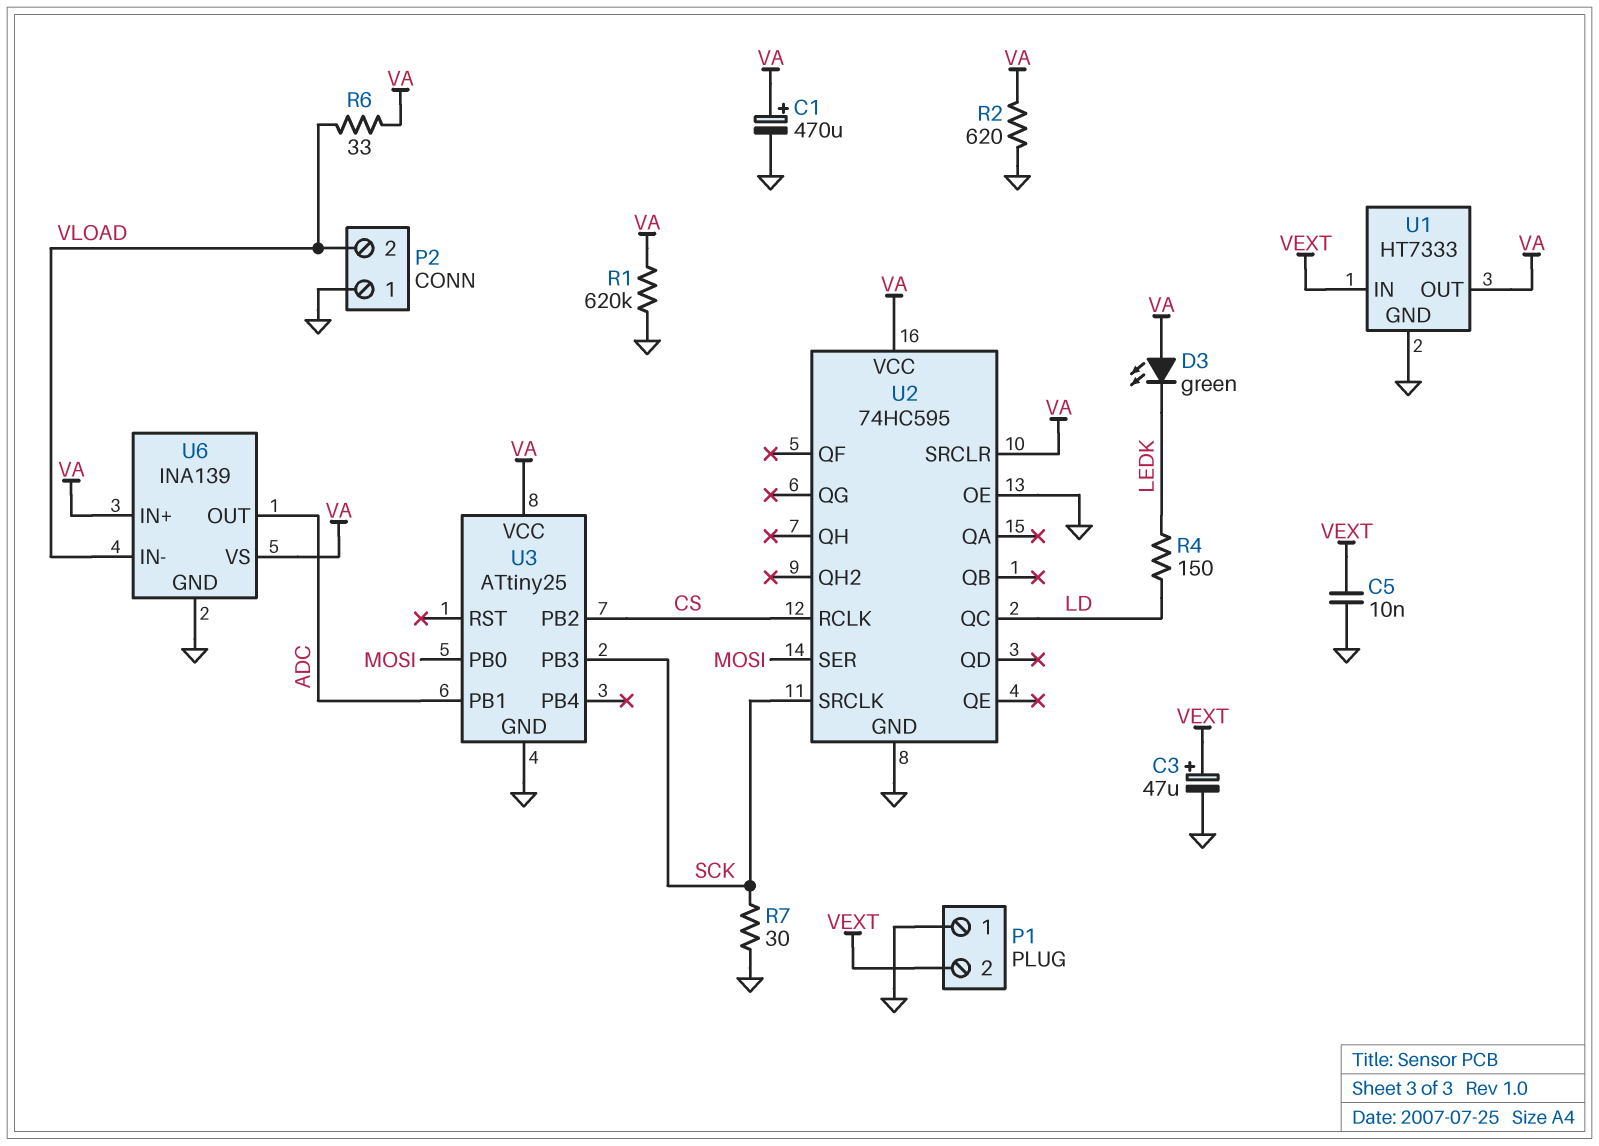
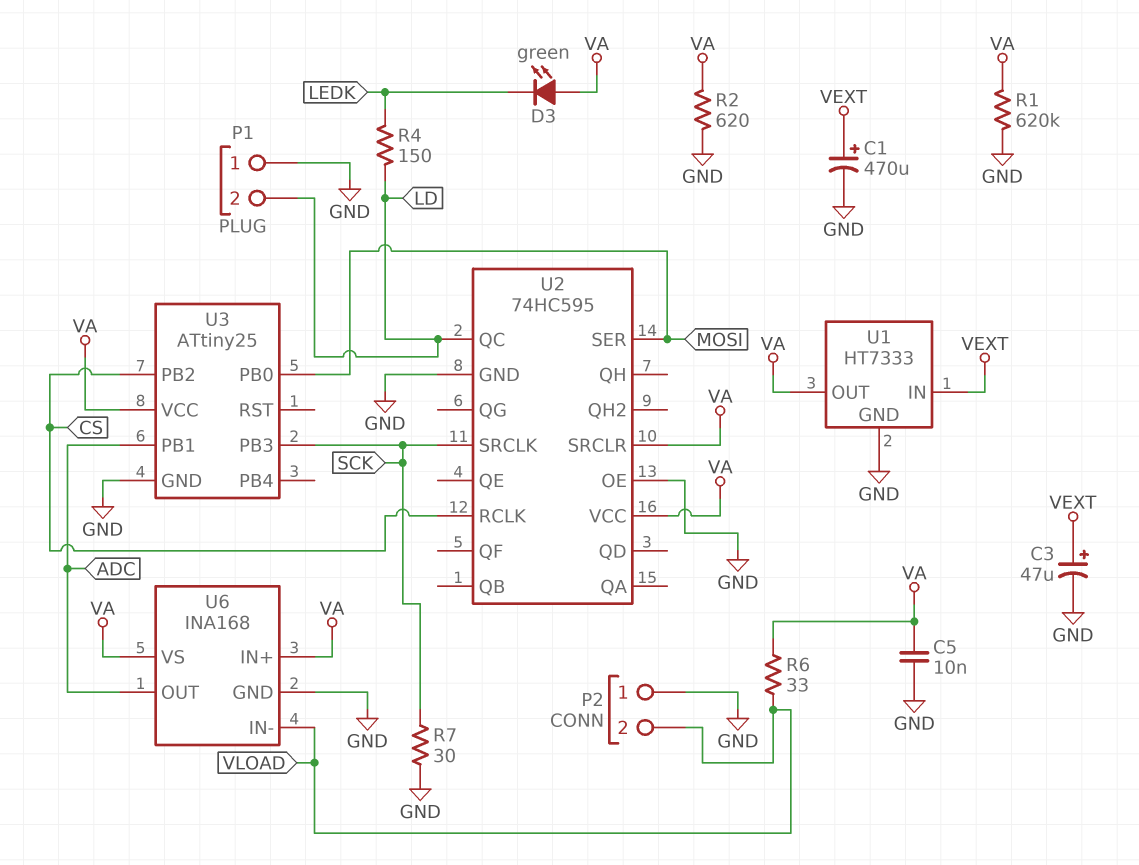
C1: 470uF (plus VA, minus GND) -> 470uF (plus VEXT, minus GND)
C5: 10nF (GND, VEXT) -> 10nF (GND, VA)
P1 pin 2: VEXT -> LD
U6: INA139 -> INA168

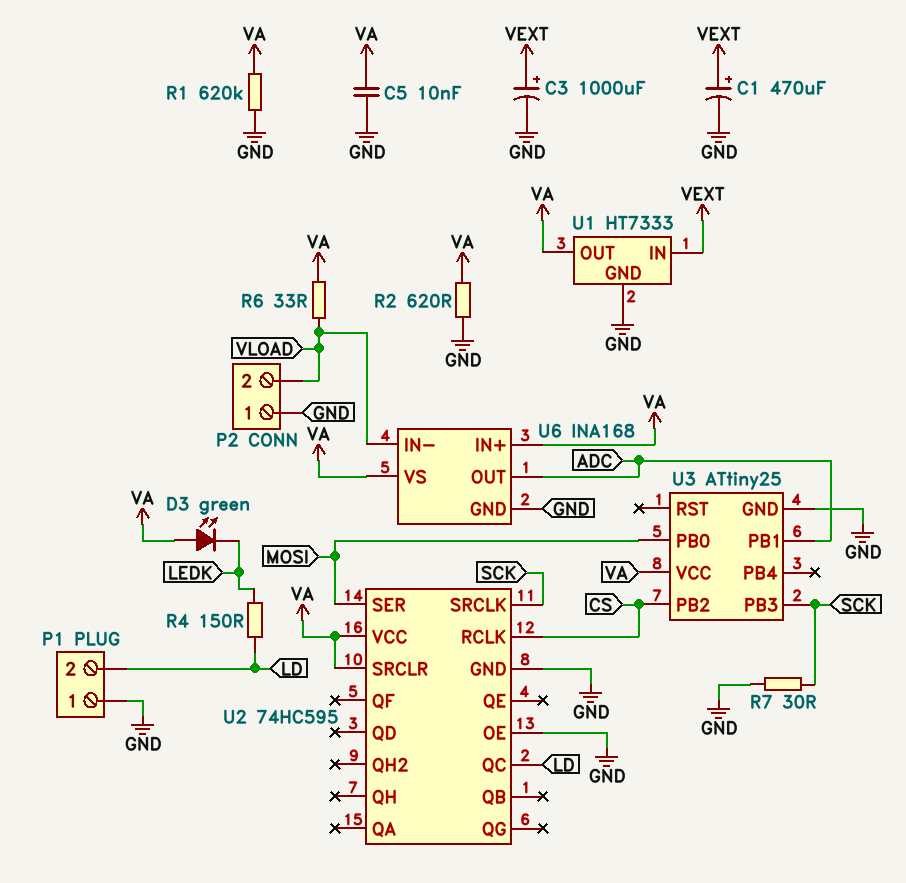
C3: 47uF (plus VEXT, minus GND) -> 1000uF (plus VEXT, minus GND)

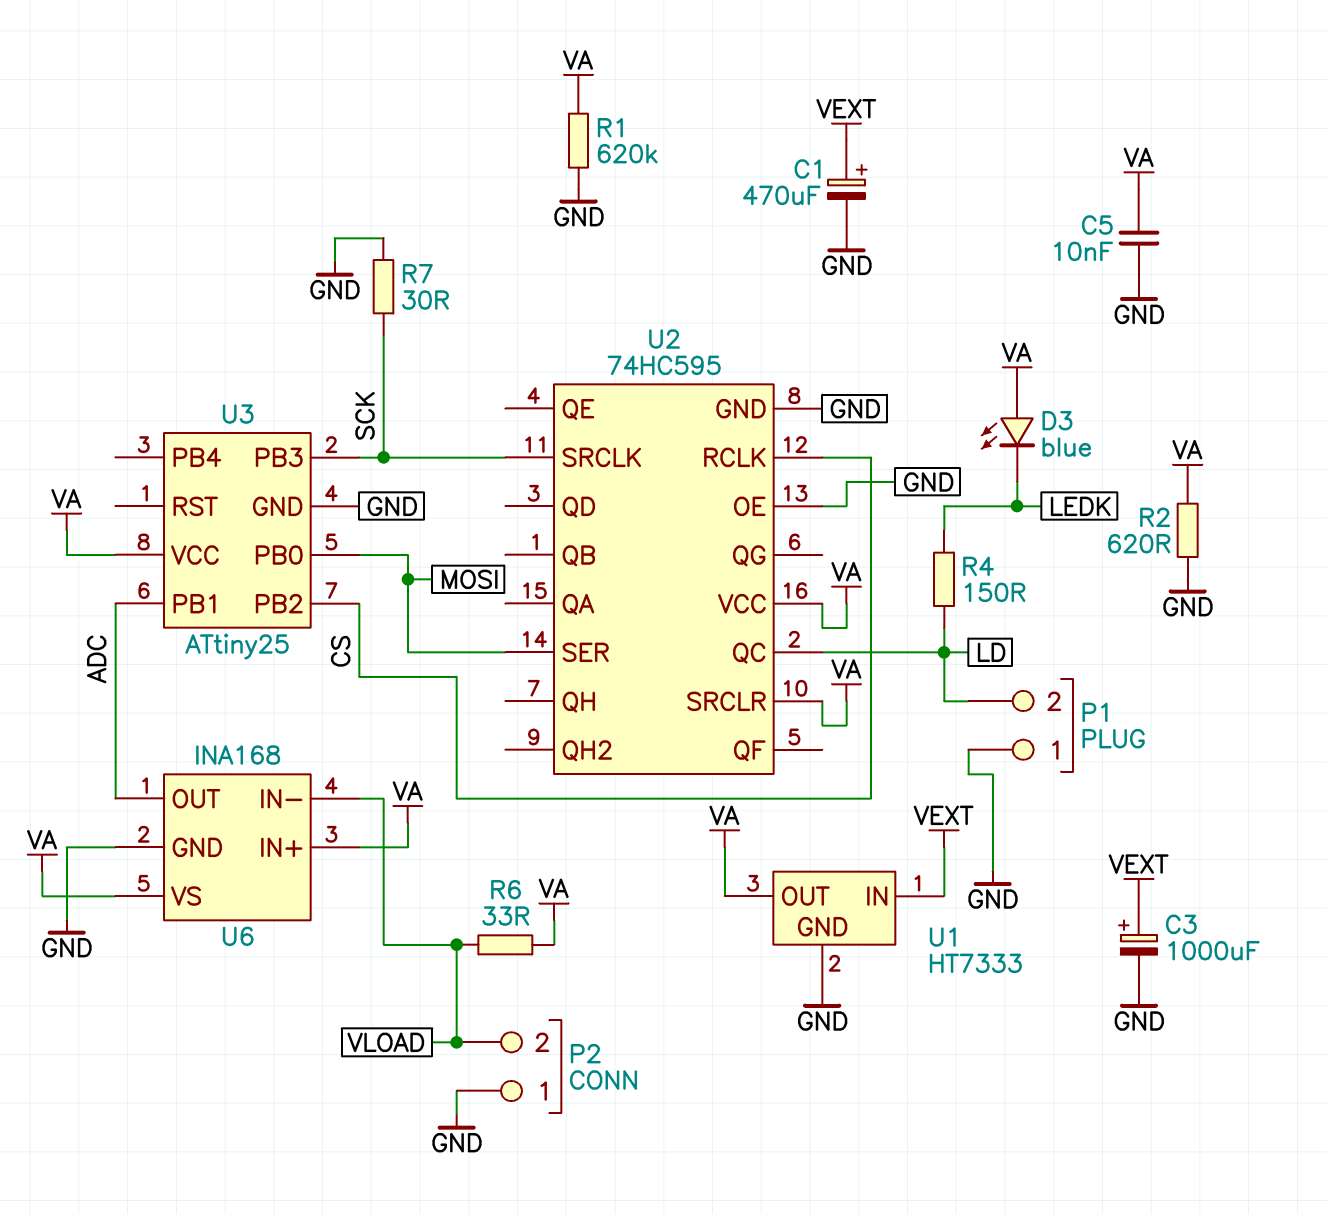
D3: LED green (A VA, K LEDK) -> LED blue (A VA, K LEDK)

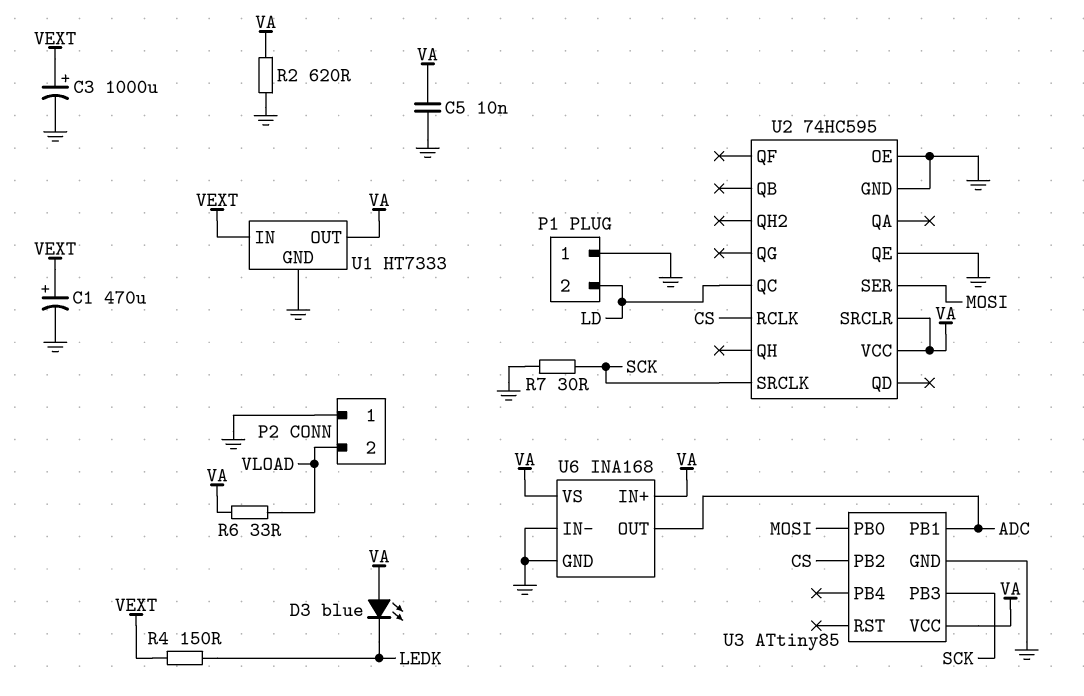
R1: 620k (GND, VA) -> none
R4: 150 (LD, LEDK) -> 150 (LEDK, VEXT)
U2 pin QE: none -> GND
U3: ATtiny25 -> ATtiny85
U6 pin IN-: VLOAD -> GND

